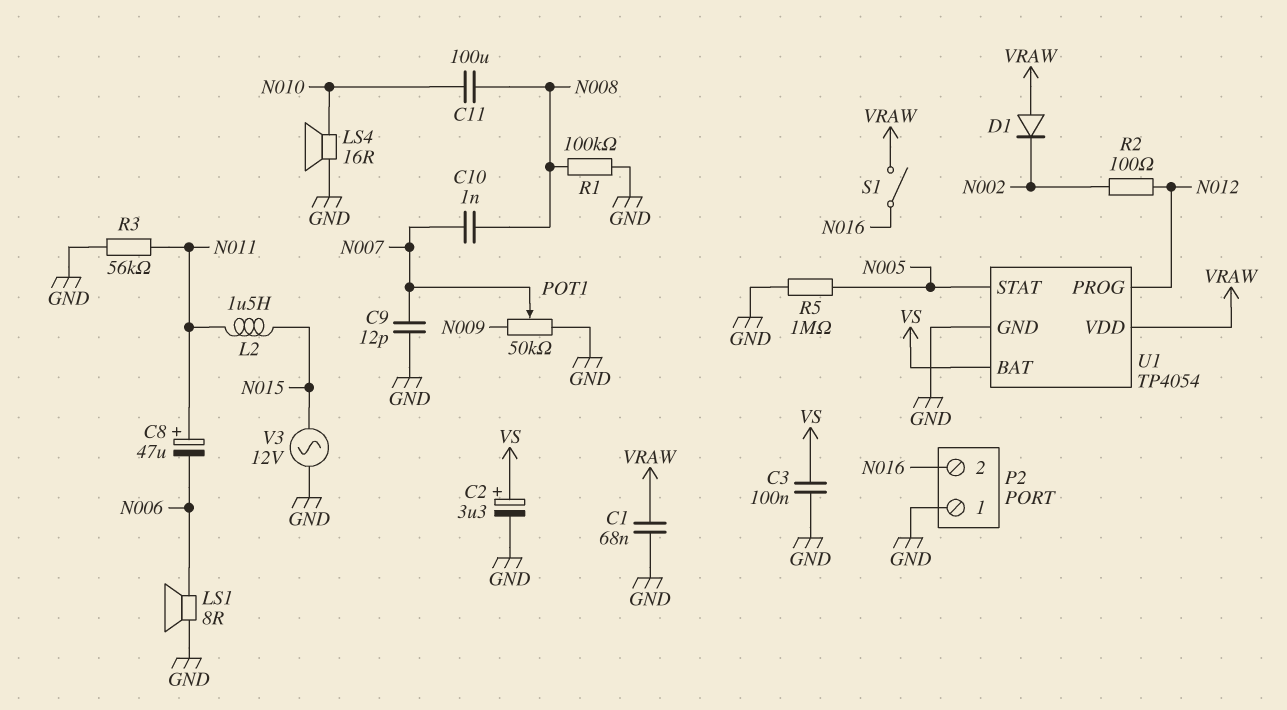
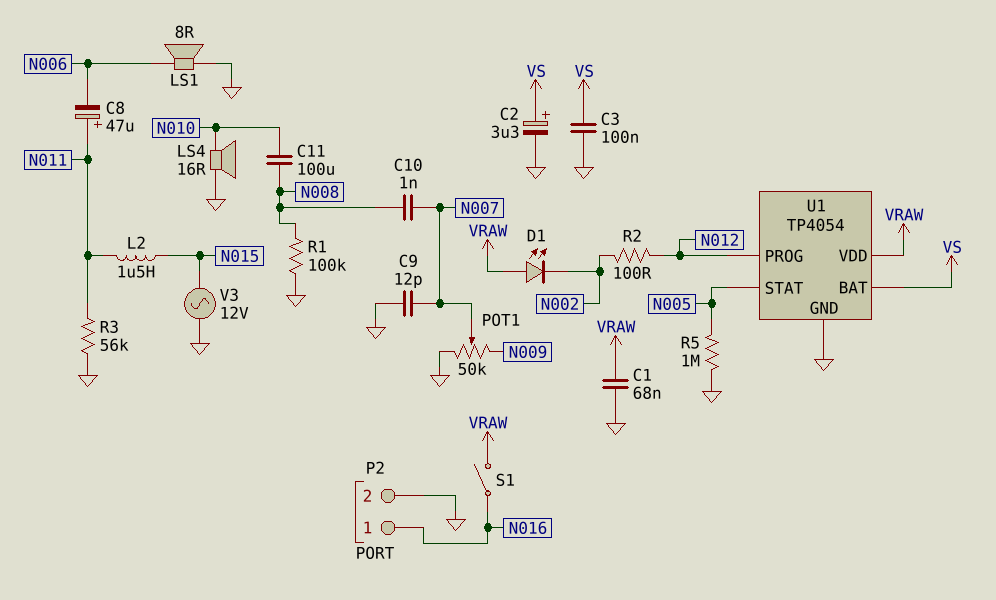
D1: diode (A VRAW, K N002) -> LED (A VRAW, K N002)
P2 pin 1: GND -> N016
P2 pin 2: N016 -> GND

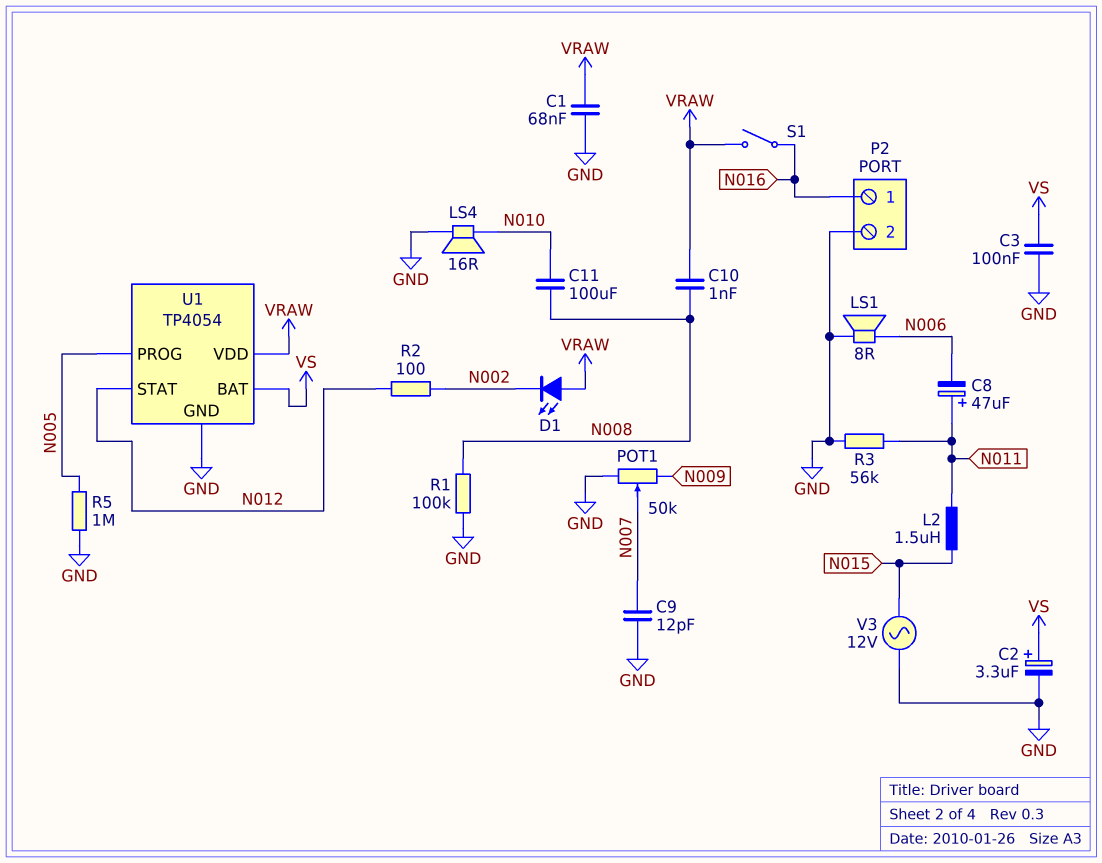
C10: 1nF (N007, N008) -> 1nF (N008, VRAW)
U1 pin PROG: N012 -> N005
U1 pin STAT: N005 -> N012

